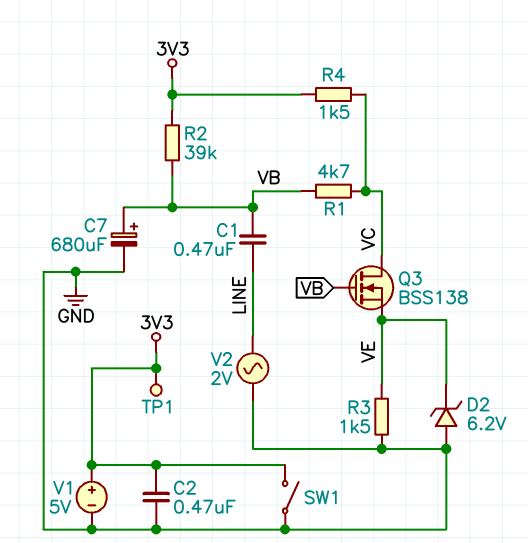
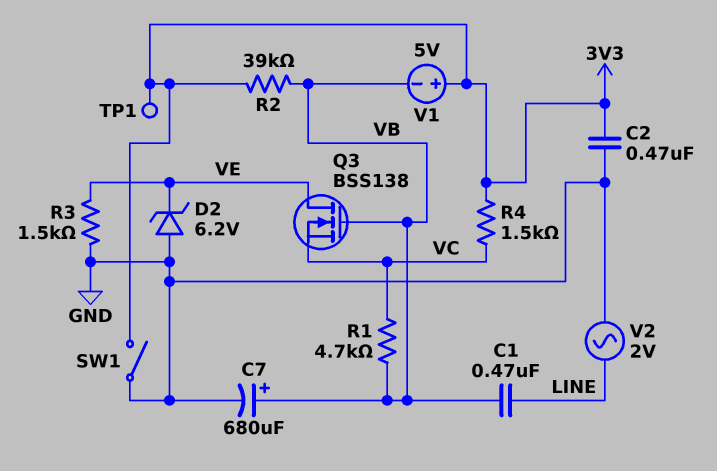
Q3: NMOS BSS138 (G VB, D VC, S VE) -> NMOS BSS138 (G VB, D VE, S VC)
V1: 5V (plus 3V3, minus GND) -> 5V (plus 3V3, minus VB)

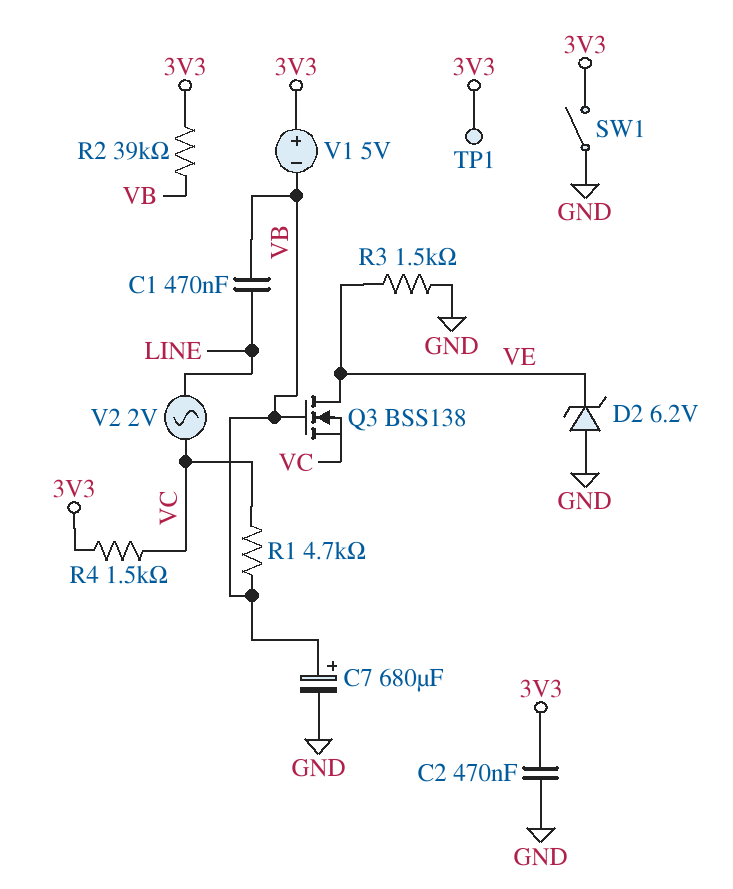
V2: AC 2V (GND, LINE) -> AC 2V (LINE, VC)

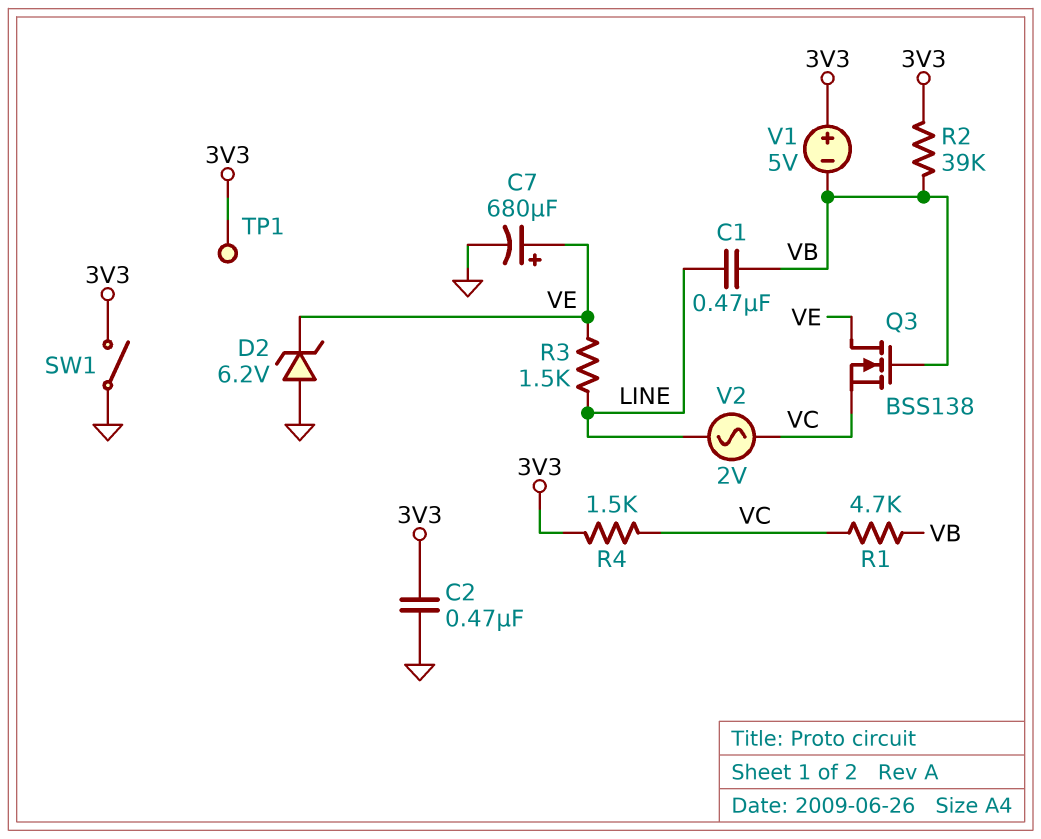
C7: 680uF (plus VB, minus GND) -> 680uF (plus VE, minus GND)
R3: 1.5k (GND, VE) -> 1.5k (LINE, VE)

